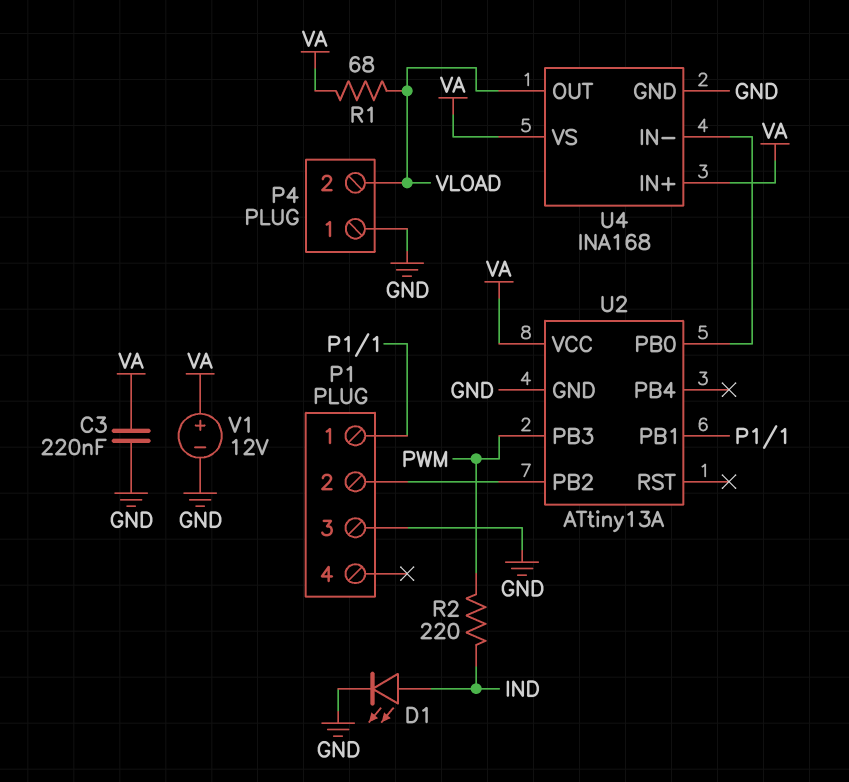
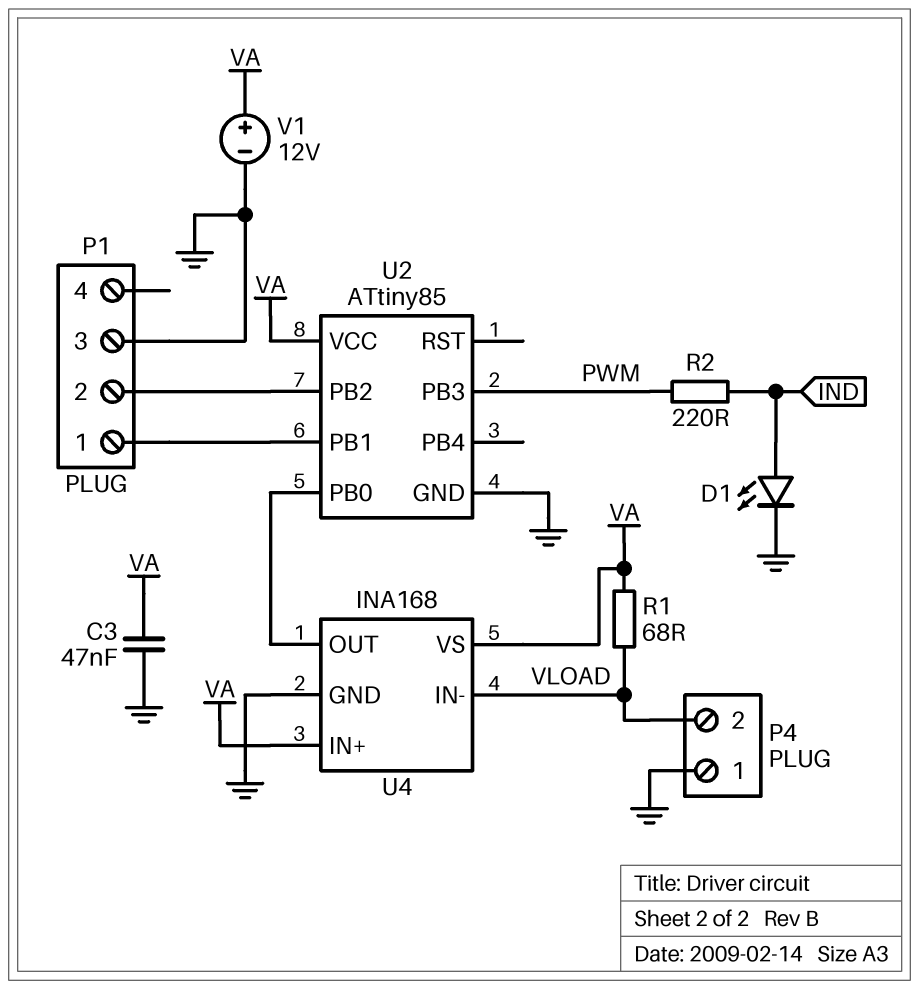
C3: 220nF (GND, VA) -> 47nF (GND, VA)
U2: ATtiny13A -> ATtiny85
U4 pin IN-: U2/PB0 -> VLOAD
U4 pin OUT: VLOAD -> U2/PB0

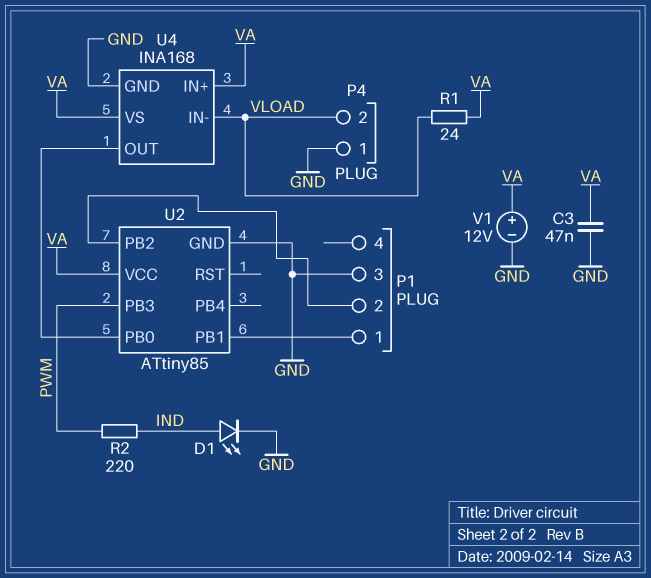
R1: 68 (VA, VLOAD) -> 24 (VA, VLOAD)

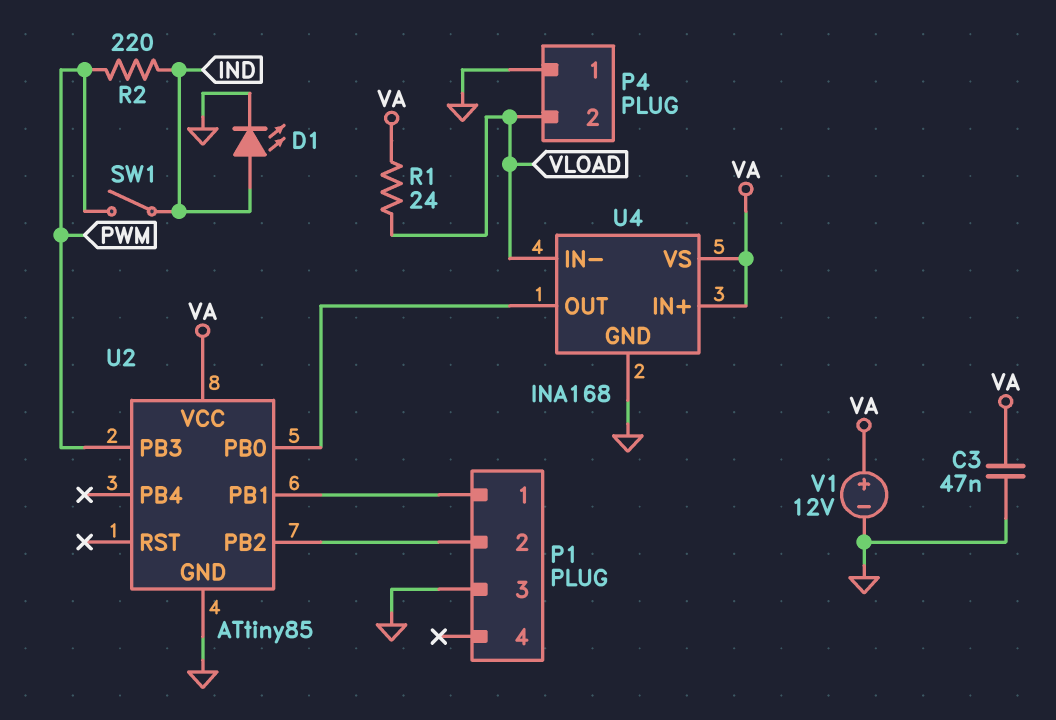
SW1: none -> switch (IND, PWM)

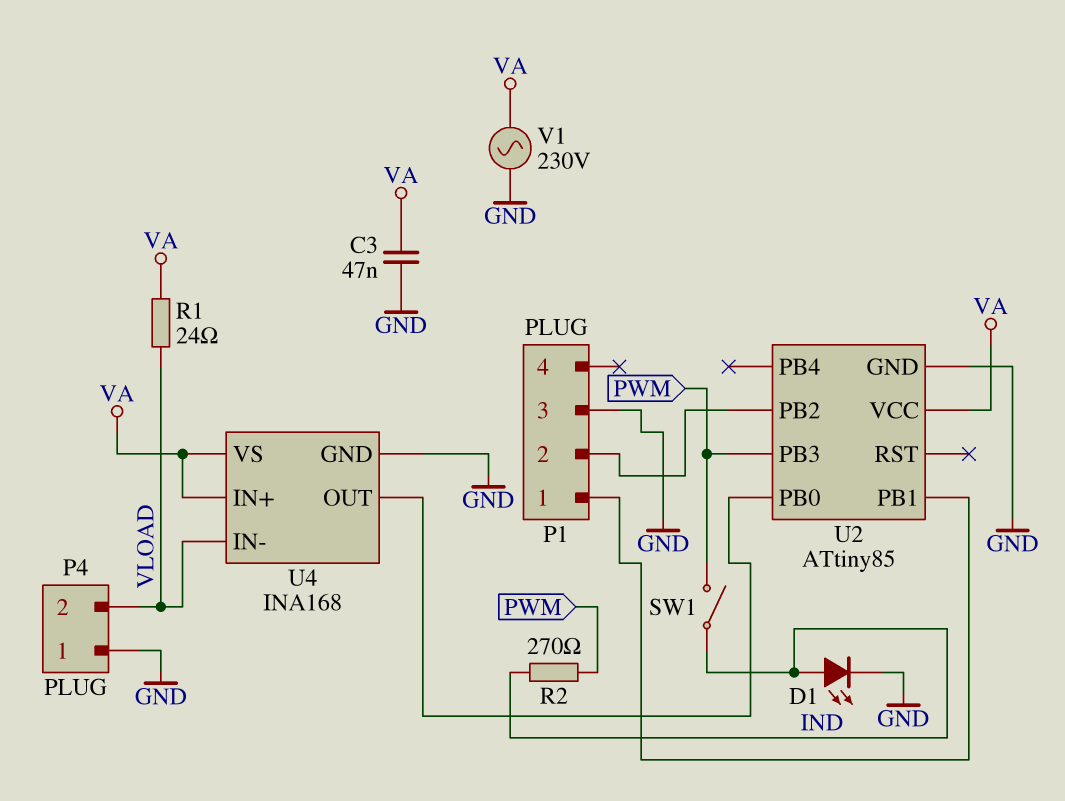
R2: 220 (IND, PWM) -> 270 (IND, PWM)
V1: 12V (plus VA, minus GND) -> AC 230V (GND, VA)

